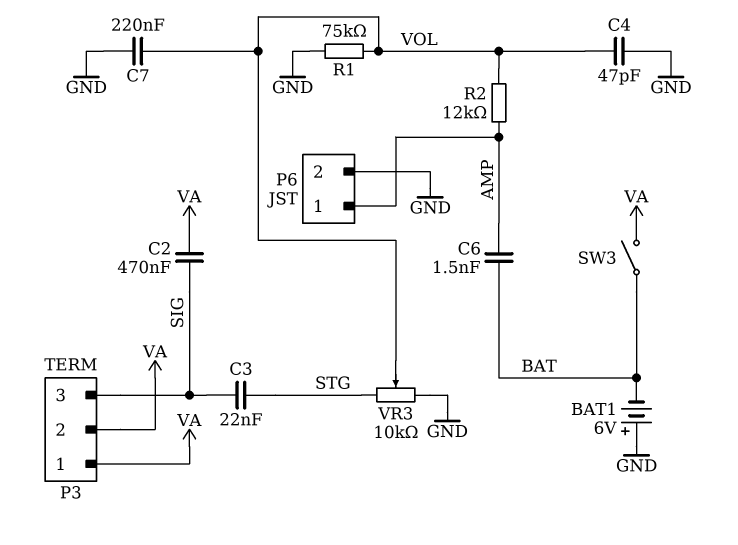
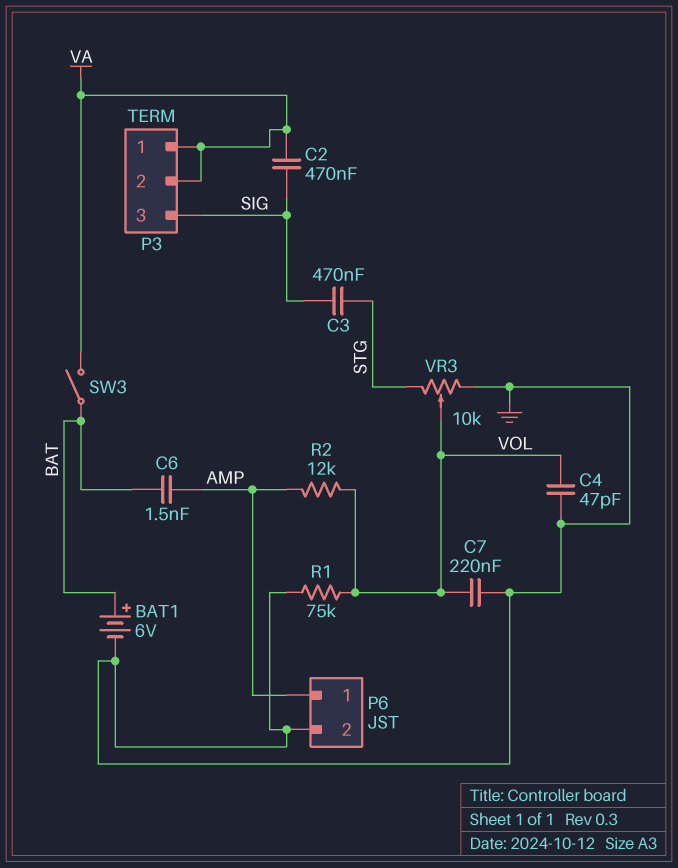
BAT1: 6V (plus GND, minus BAT) -> 6V (plus BAT, minus GND)
C3: 22nF (SIG, STG) -> 470nF (SIG, STG)

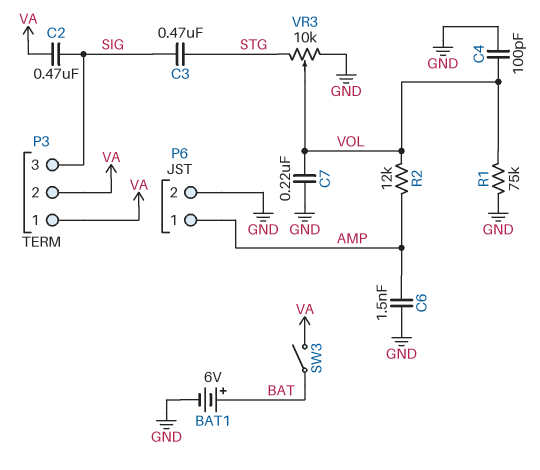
C4: 47pF (GND, VOL) -> 100pF (GND, VOL)
C6: 1.5nF (AMP, BAT) -> 1.5nF (AMP, GND)

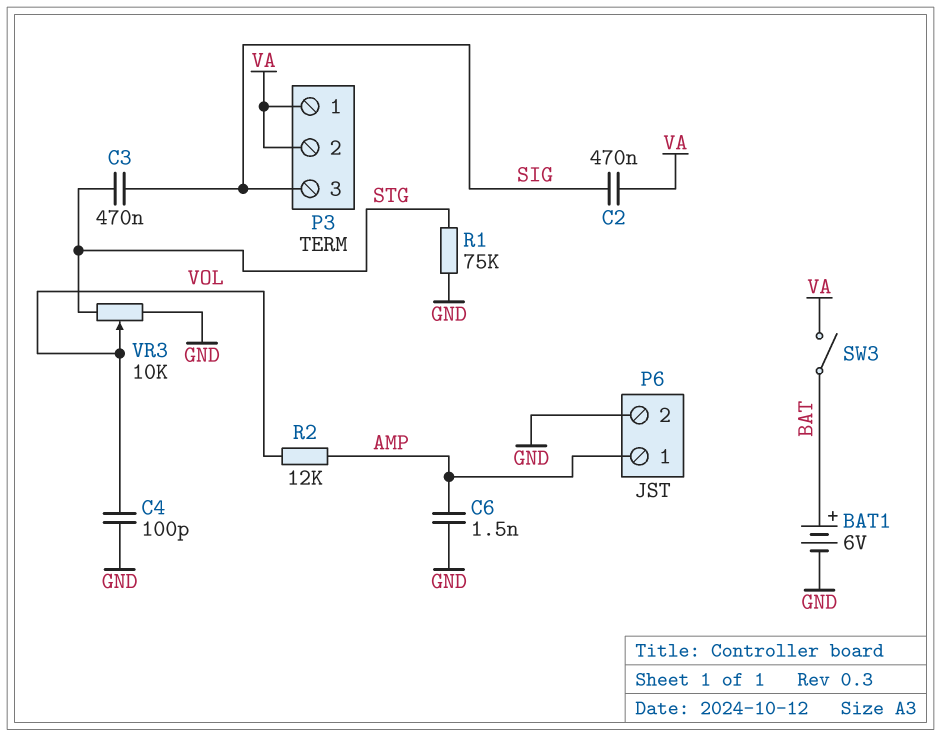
C7: 220nF (GND, VOL) -> none
R1: 75k (GND, VOL) -> 75k (GND, STG)

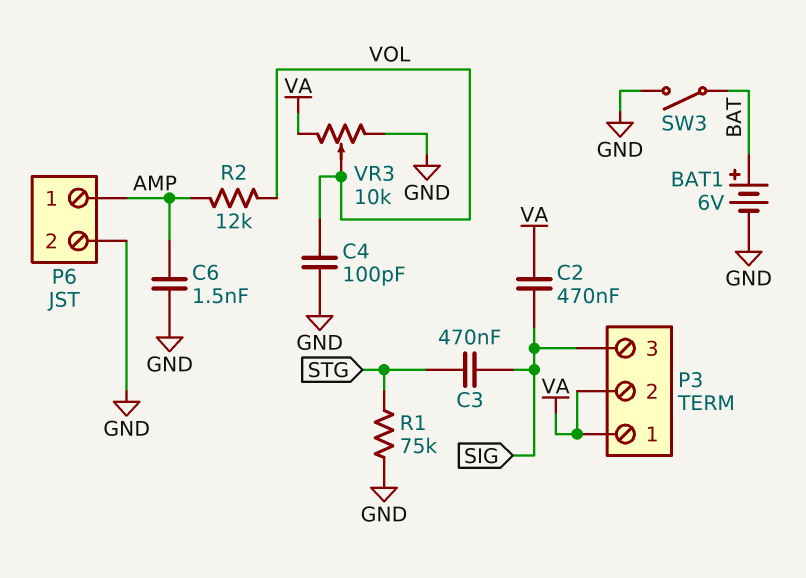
SW3: switch (BAT, VA) -> switch (BAT, GND)
VR3: 10k (GND, STG, wiper VOL) -> 10k (GND, VA, wiper VOL)

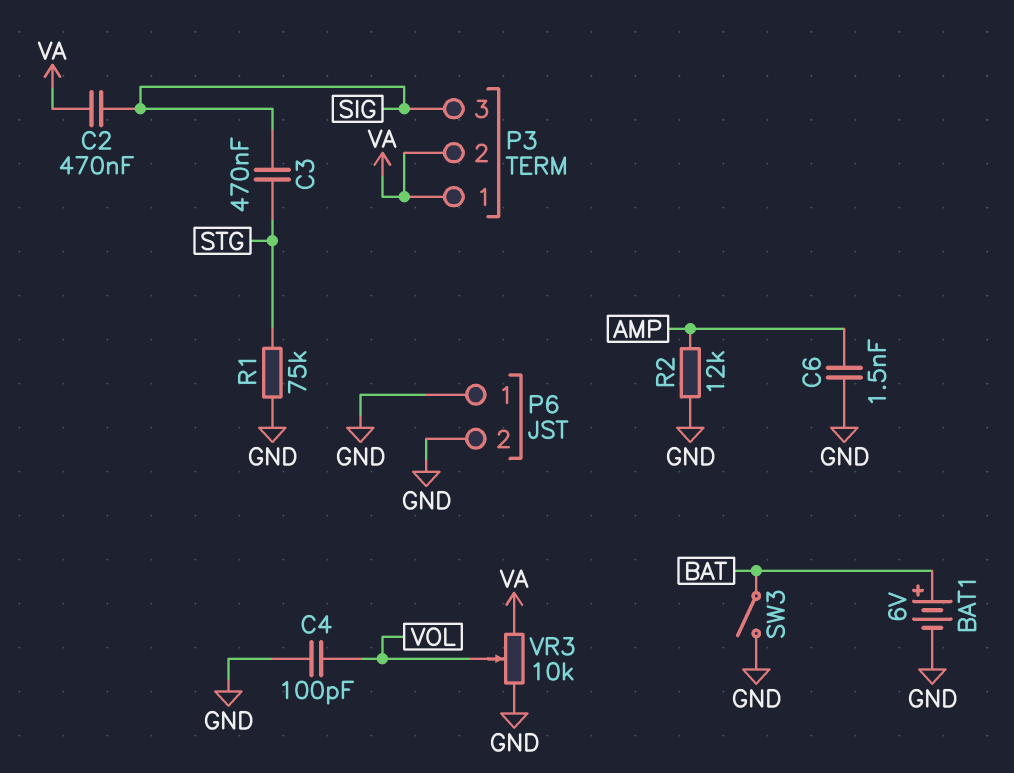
P6 pin 1: AMP -> GND
R2: 12k (AMP, VOL) -> 12k (AMP, GND)

